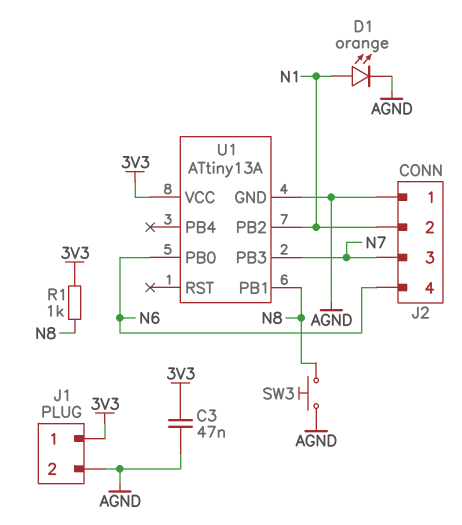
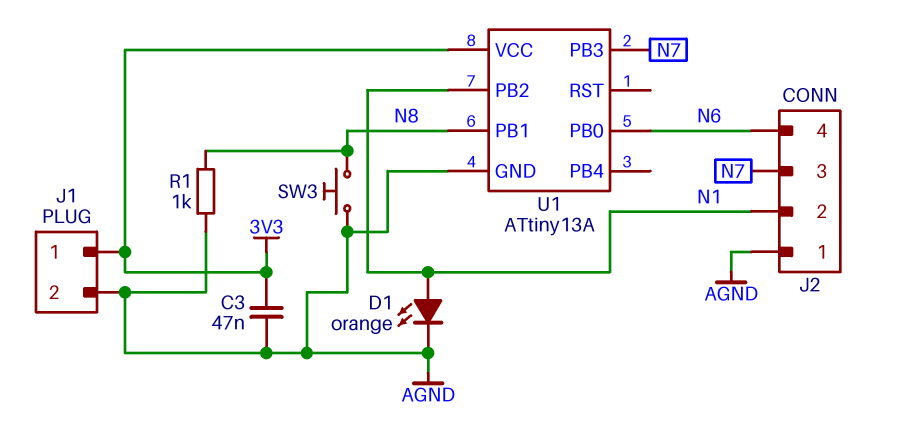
R1: 1k (3V3, N8) -> 1k (AGND, N8)

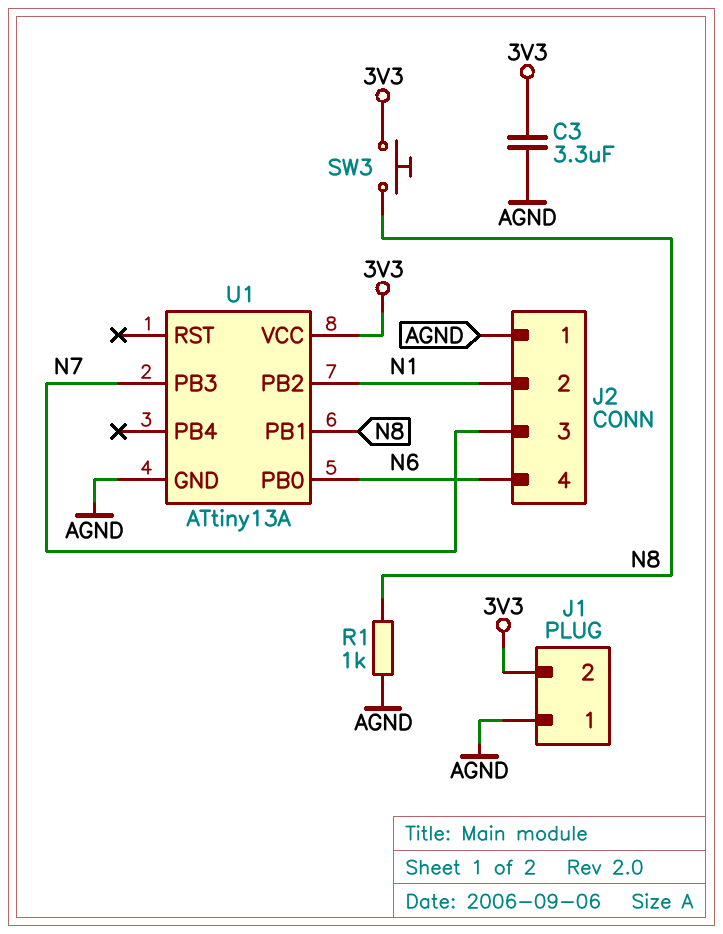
C3: 47nF (3V3, AGND) -> 3.3uF (3V3, AGND)
D1: LED orange (A N1, K AGND) -> none
J1 pin 1: 3V3 -> AGND
J1 pin 2: AGND -> 3V3
SW3: button (AGND, N8) -> button (3V3, N8)

